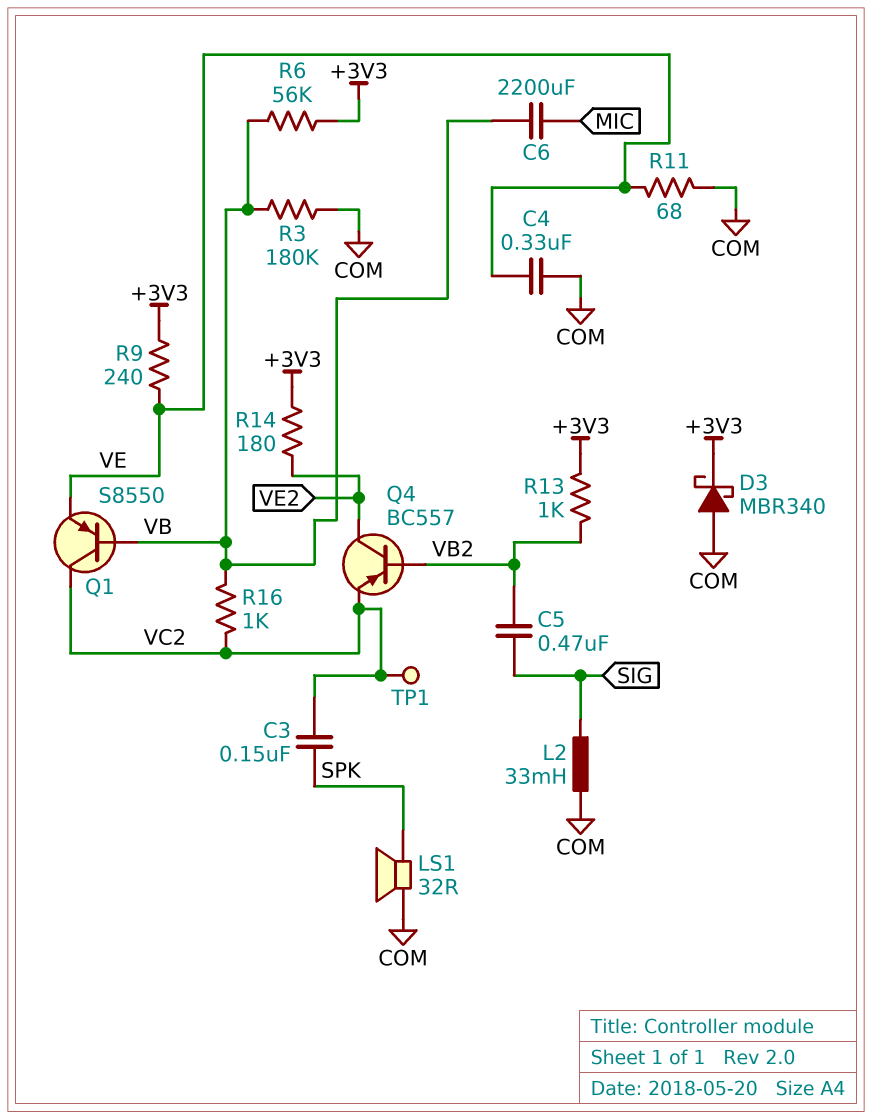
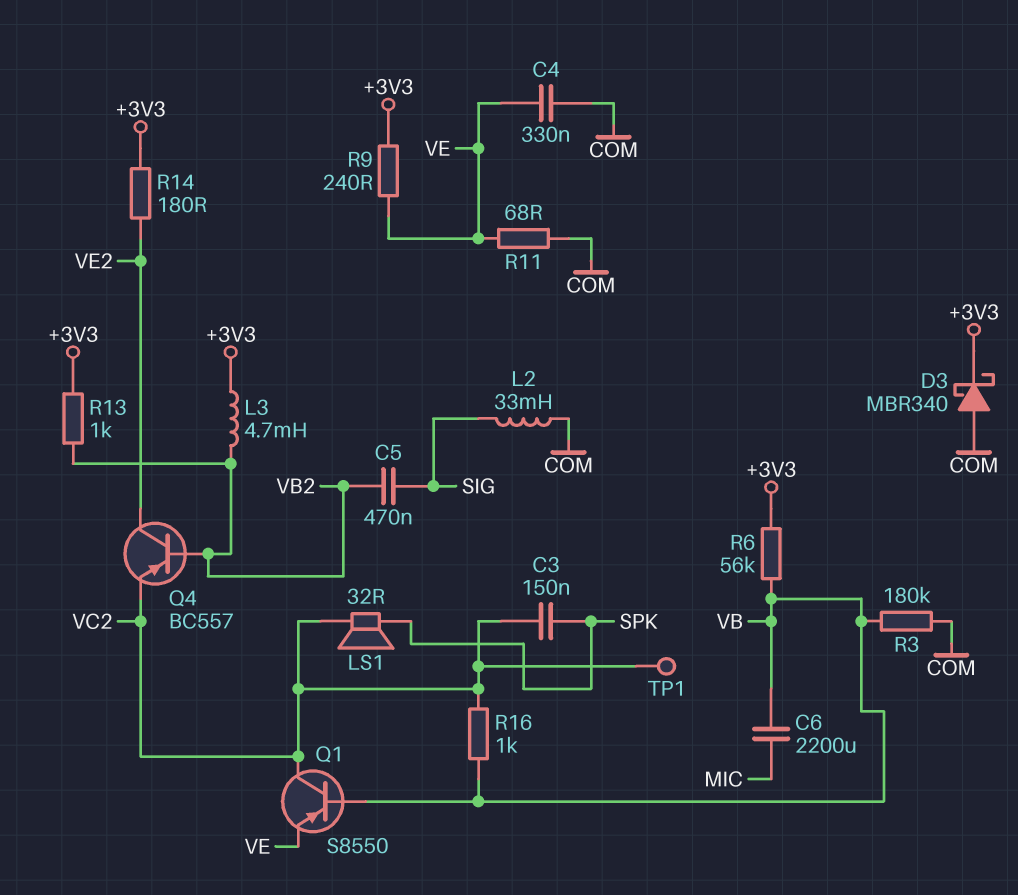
L3: none -> 4.7mH (+3V3, VB2)
LS1: speaker 32R (COM, SPK) -> speaker 32R (SPK, VC2)

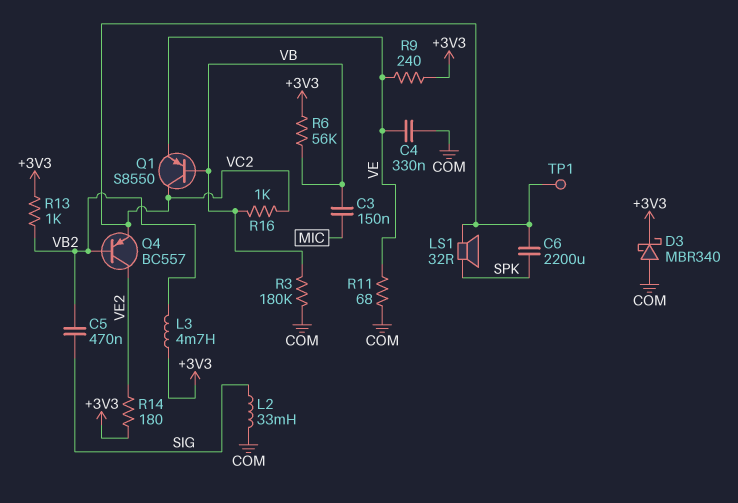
C3: 150nF (SPK, VC2) -> 150nF (MIC, VB)
C6: 2200uF (MIC, VB) -> 2200uF (SPK, VC2)

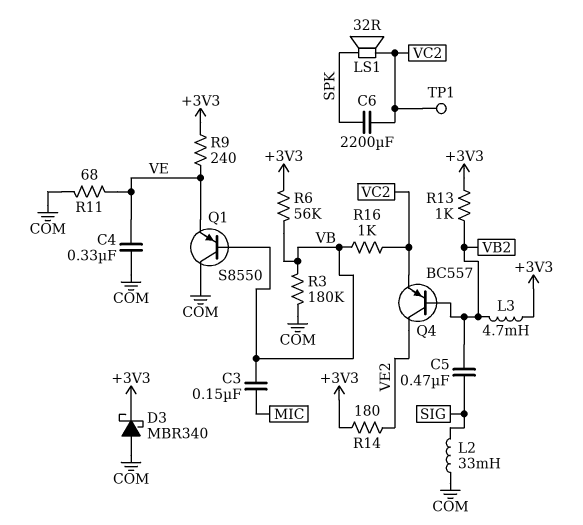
Q1: PNP S8550 (B VB, C VC2, E VE) -> PNP S8550 (B VB, C COM, E VE)

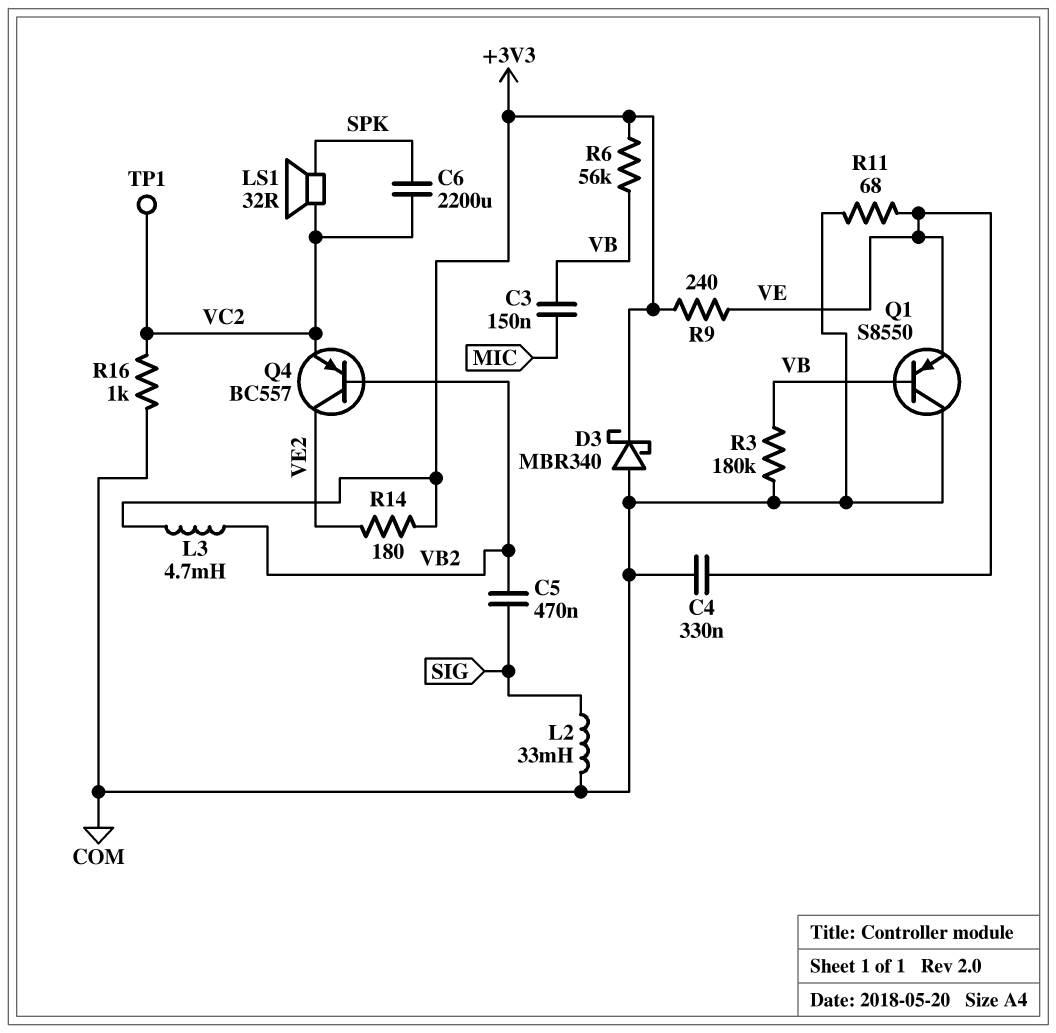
R13: 1k (+3V3, VB2) -> none
R16: 1k (VB, VC2) -> 1k (COM, VC2)

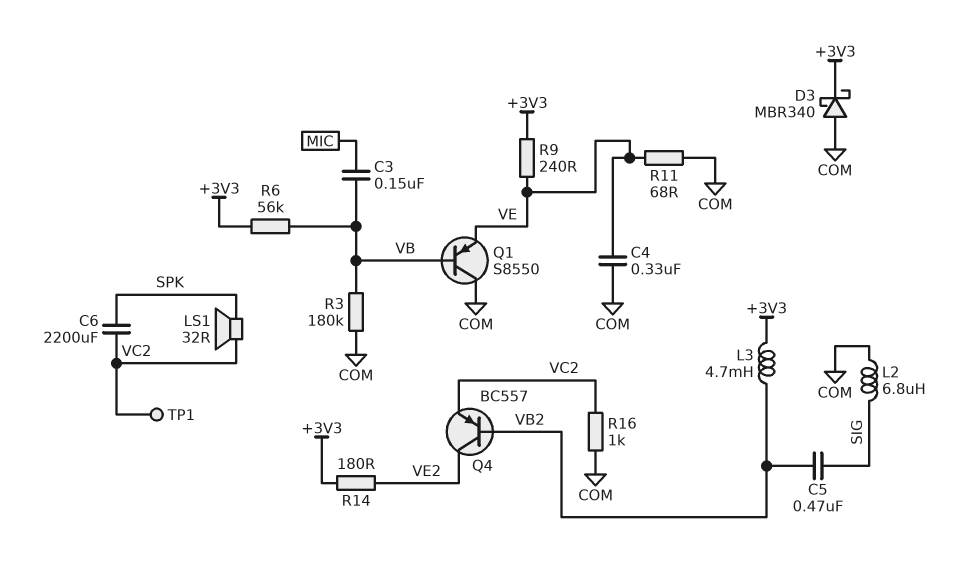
L2: 33mH (COM, SIG) -> 6.8uH (COM, SIG)

